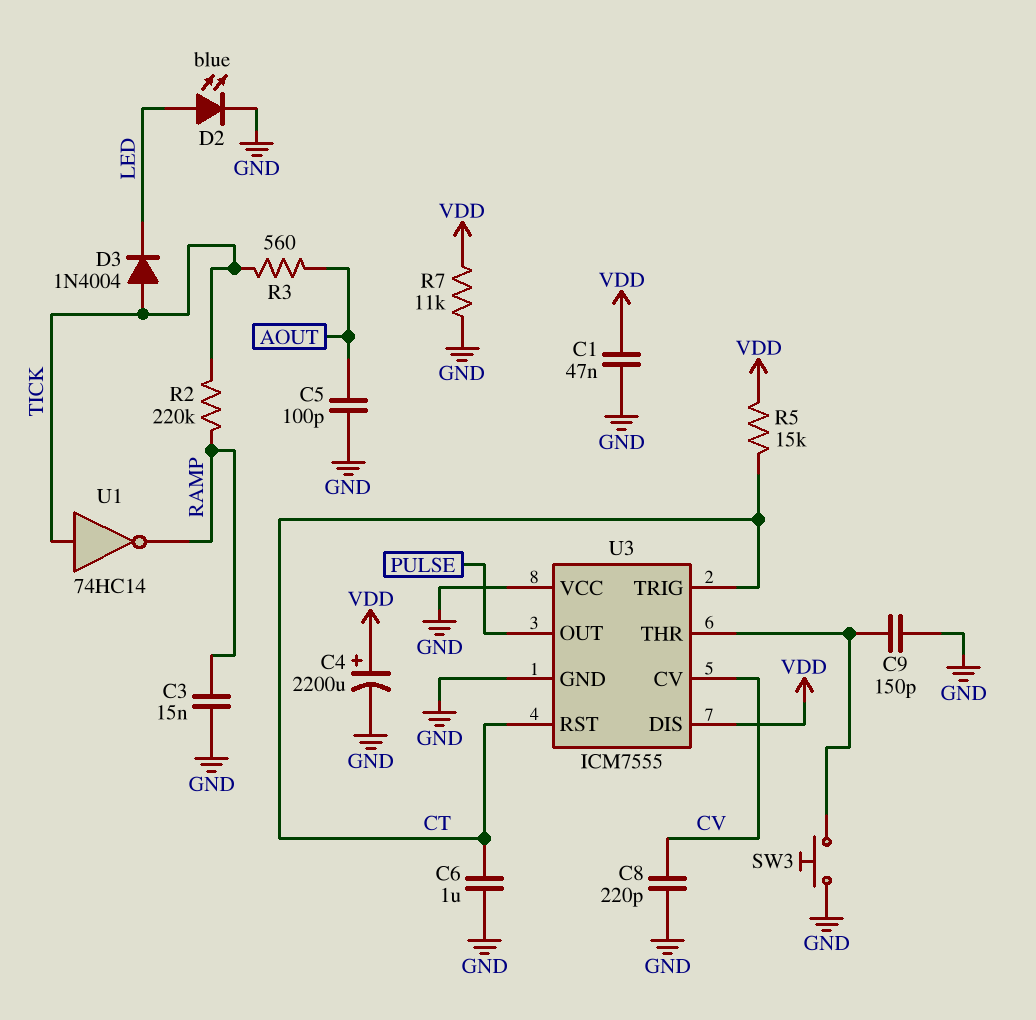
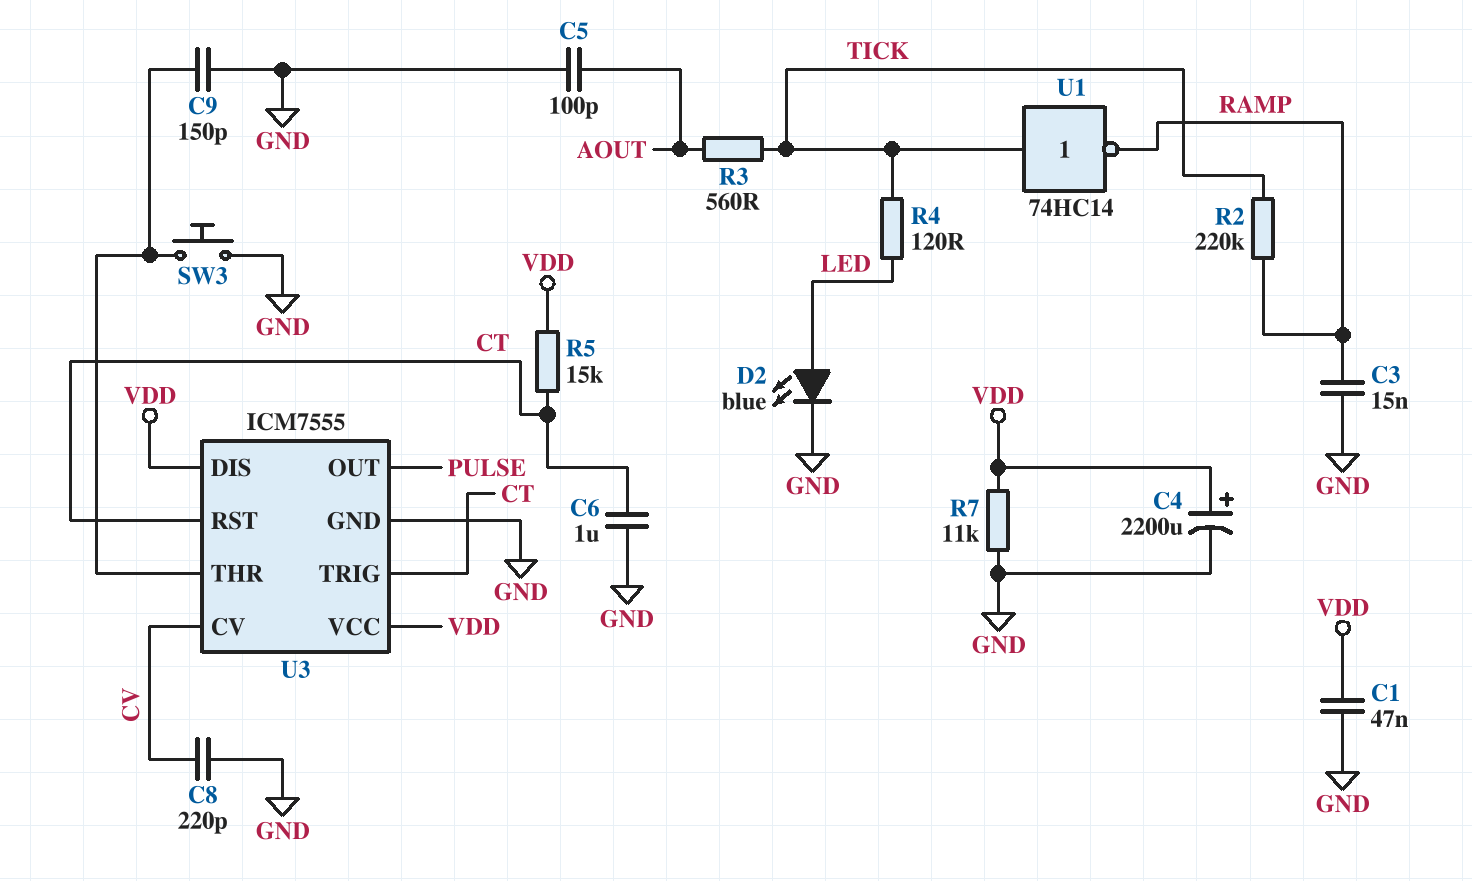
D3: diode 1N4004 (A TICK, K LED) -> none
R4: none -> 120 (LED, TICK)
U3 pin VCC: GND -> VDD

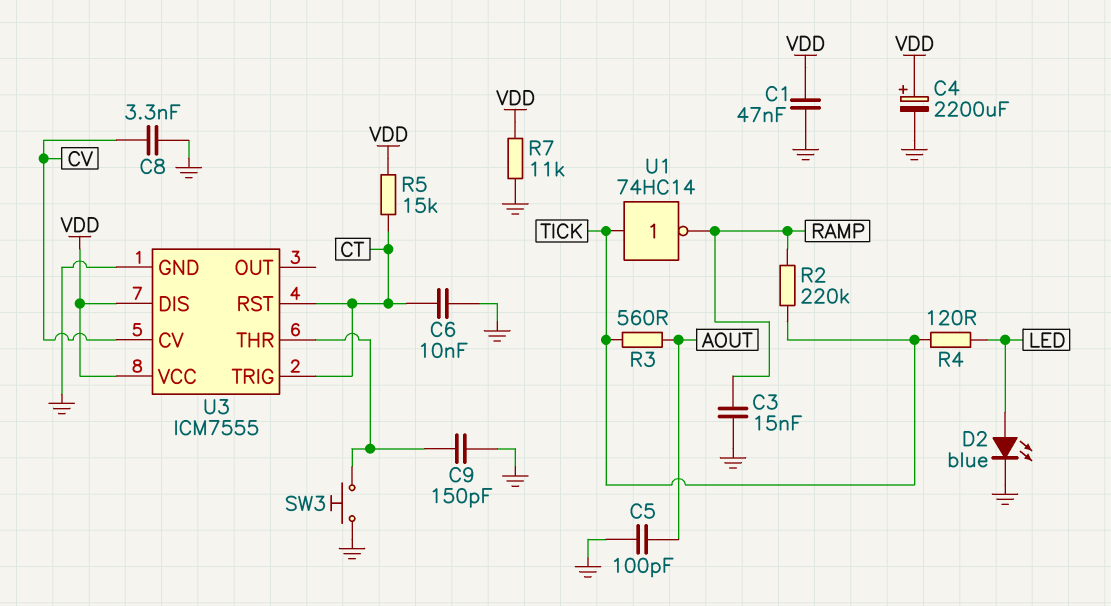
C6: 1uF (CT, GND) -> 10nF (CT, GND)
C8: 220pF (CV, GND) -> 3.3nF (CV, GND)
U3 pin OUT: PULSE -> none

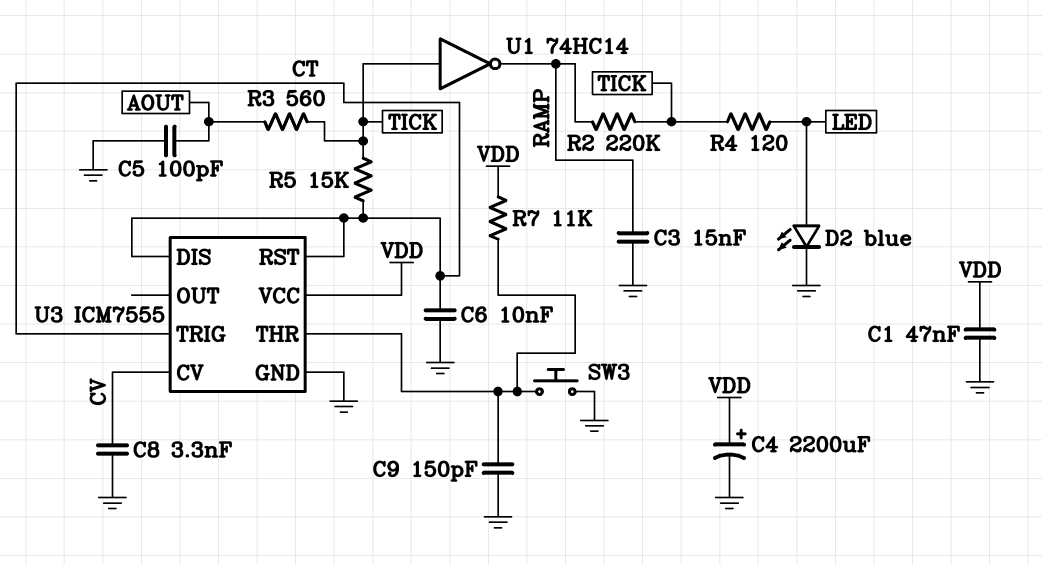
R5: 15k (CT, VDD) -> 15k (CT, TICK)
R7: 11k (GND, VDD) -> 11k (U3/THR, VDD)
U3 pin DIS: VDD -> CT

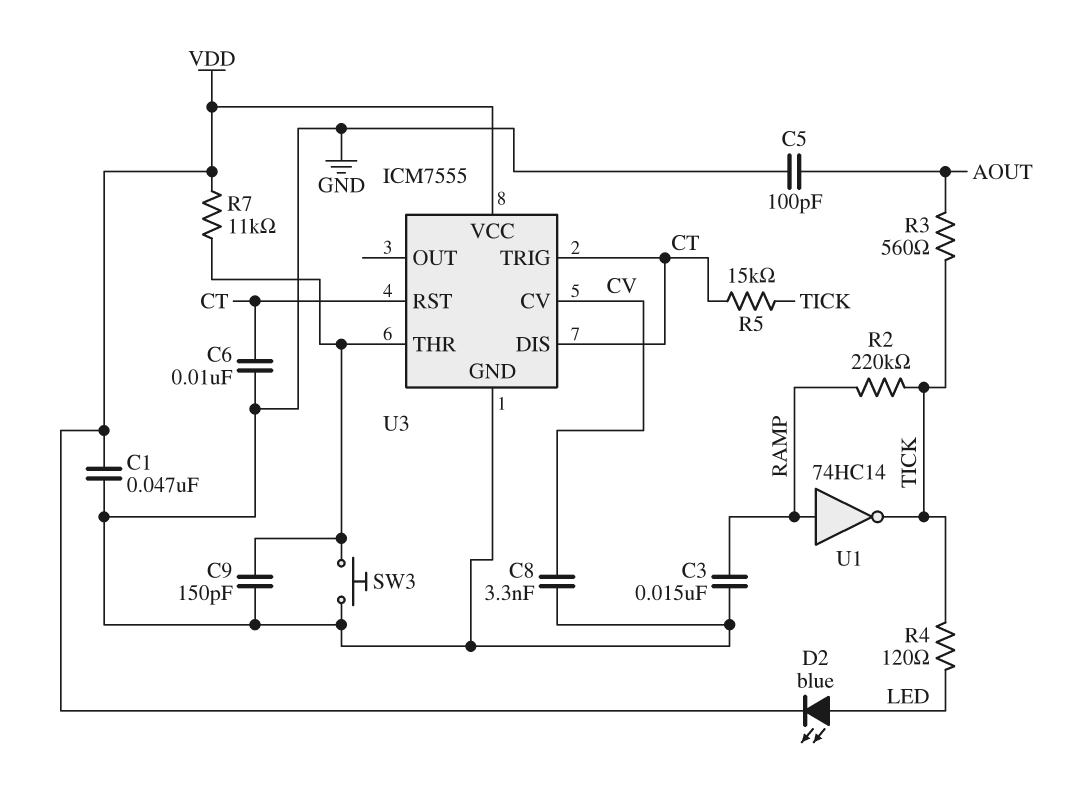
C4: 2200uF (plus VDD, minus GND) -> none
D2: LED blue (A LED, K GND) -> LED blue (A LED, K VDD)
U1: NOT 74HC14 (in TICK, out RAMP) -> NOT 74HC14 (in RAMP, out TICK)

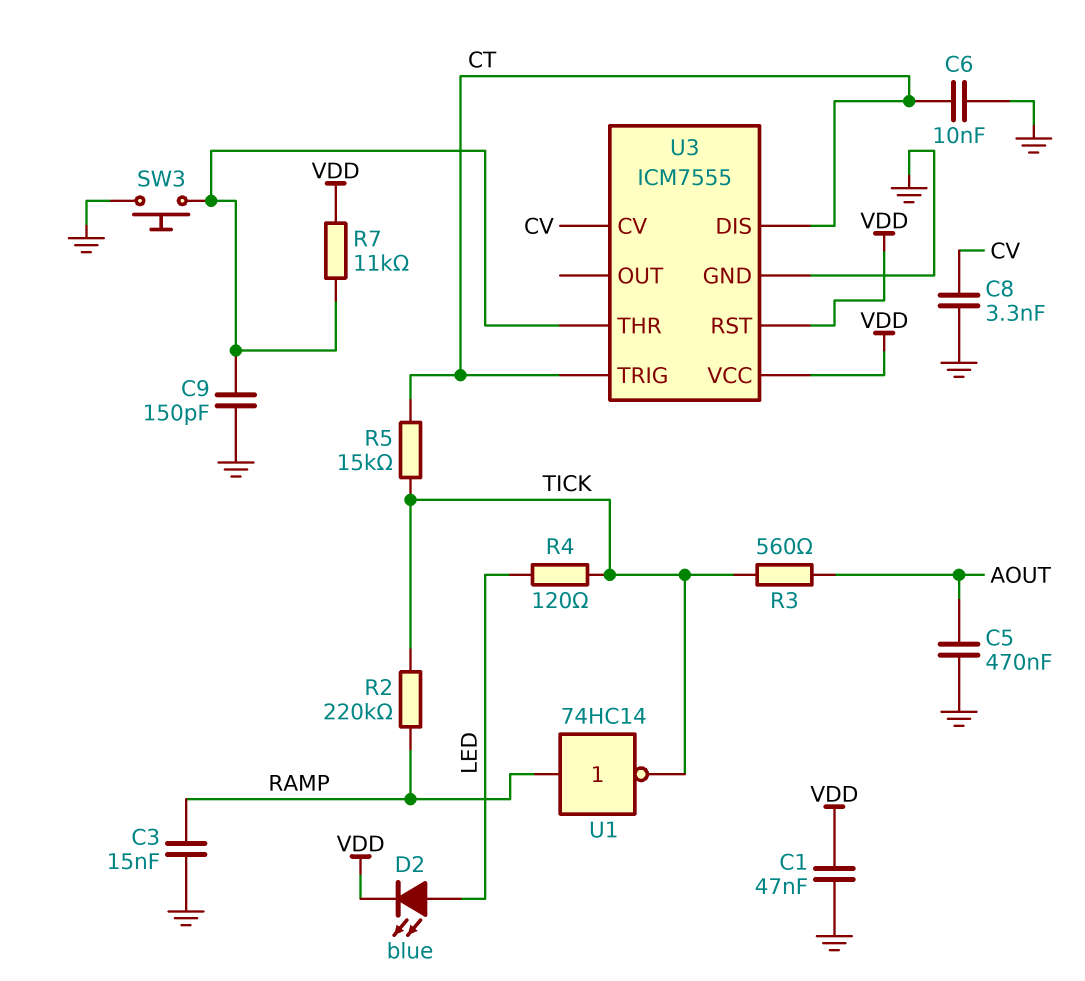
C5: 100pF (AOUT, GND) -> 470nF (AOUT, GND)
U3 pin RST: CT -> VDD

